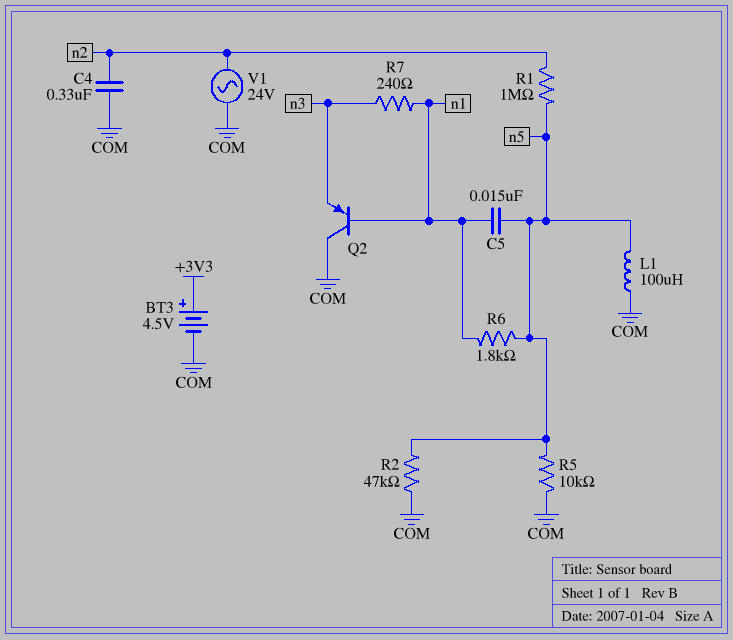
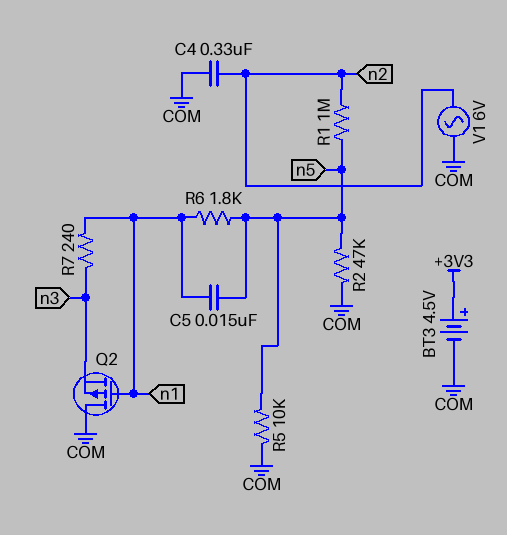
L1: 100uH (COM, n5) -> none
Q2: PNP (B n1, C COM, E n3) -> PMOS (G n1, D COM, S n3)
V1: AC 24V (COM, n2) -> AC 6V (COM, n2)

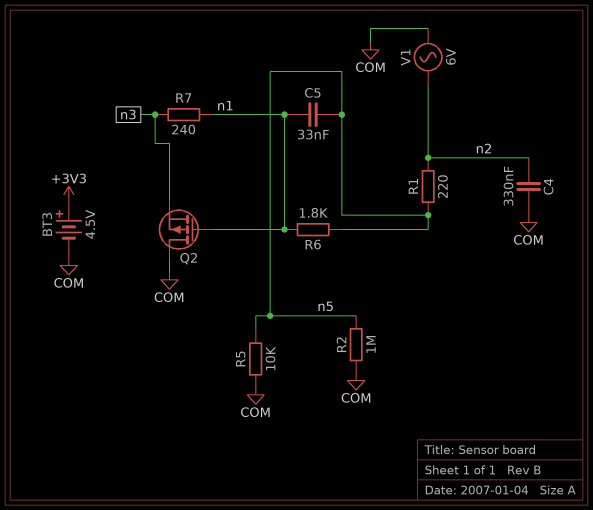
C5: 15nF (n1, n5) -> 33nF (n1, n5)
R1: 1M (n2, n5) -> 220 (n2, n5)
R2: 47k (COM, n5) -> 1M (COM, n5)

